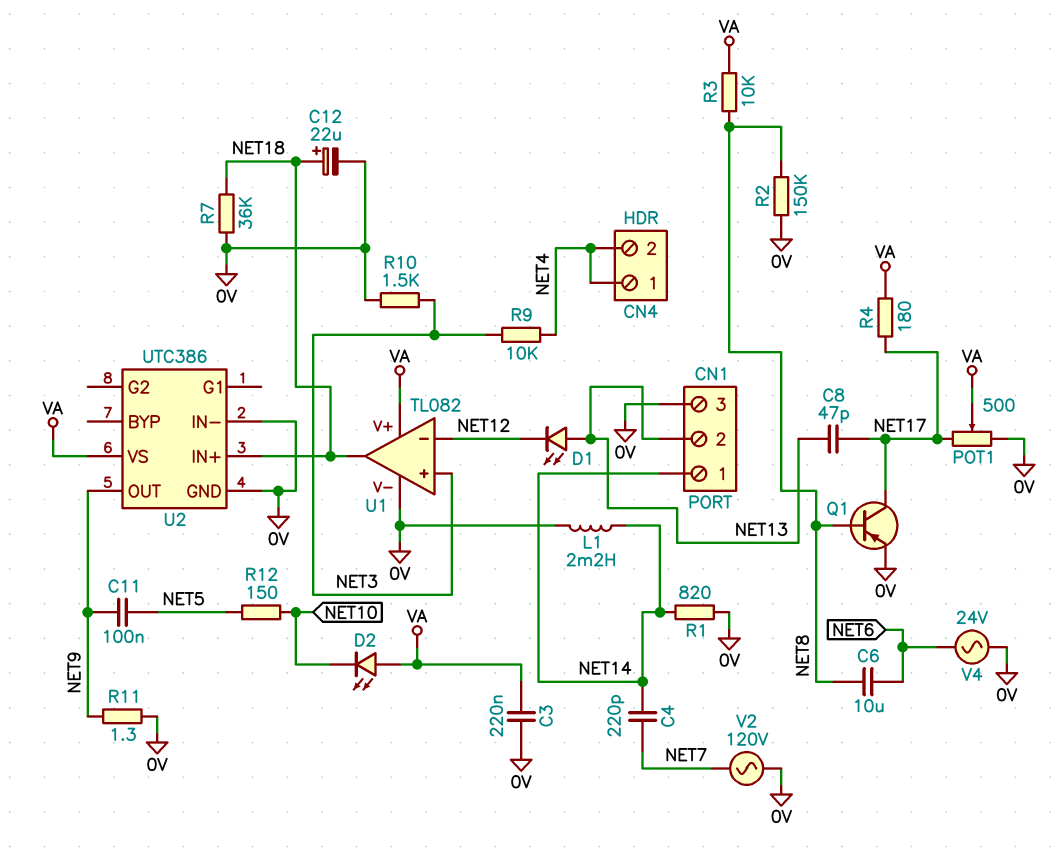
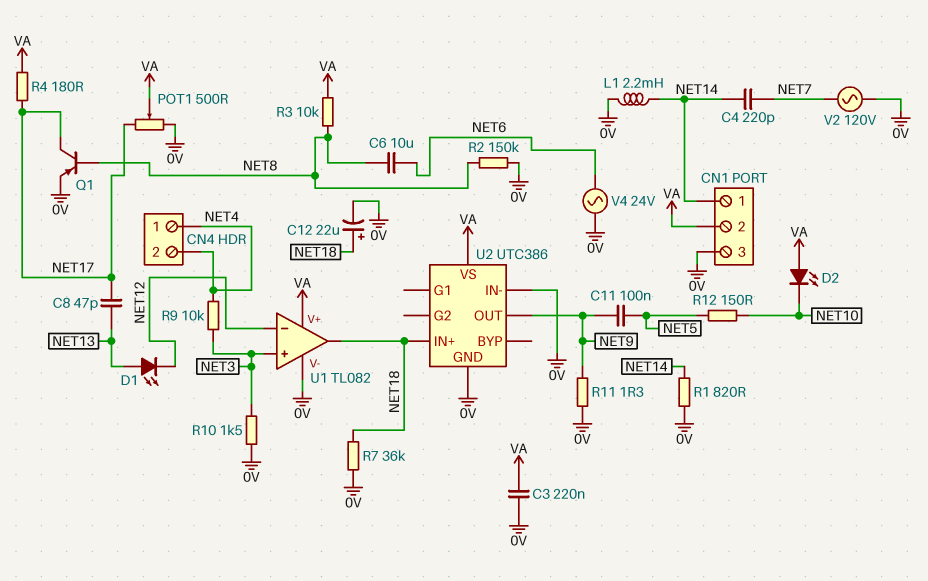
CN1 pin 2: NET13 -> VA

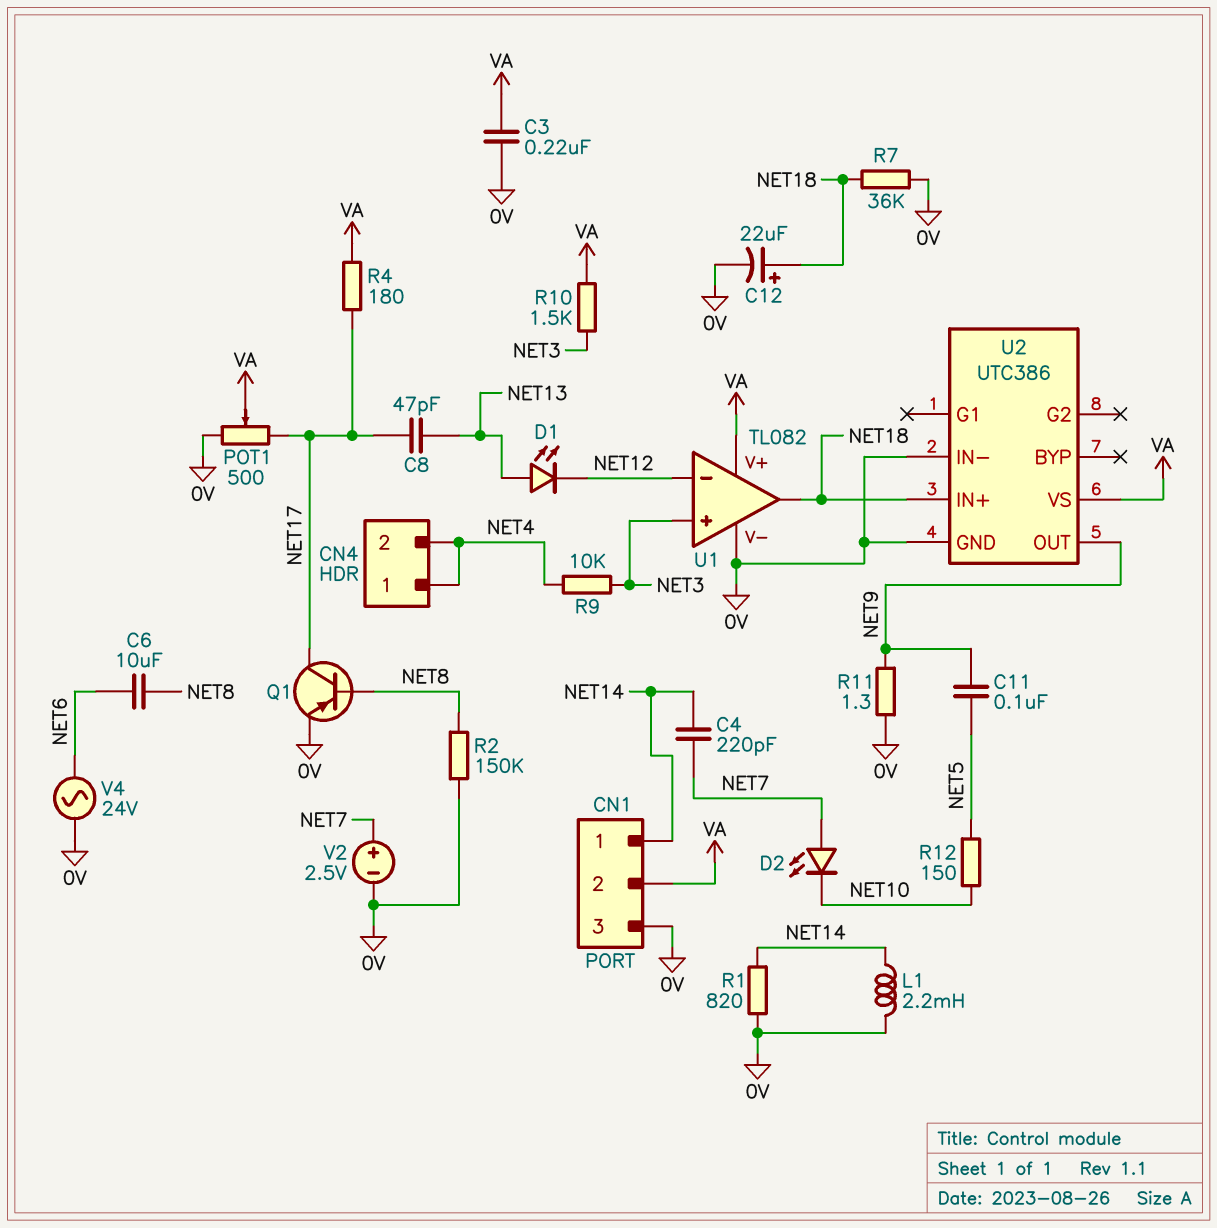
D2: LED (A VA, K NET10) -> LED (A NET7, K NET10)
R3: 10k (NET8, VA) -> none
R10: 1.5k (0V, NET3) -> 1.5k (NET3, VA)
V2: AC 120V (0V, NET7) -> 2.5V (plus NET7, minus 0V)

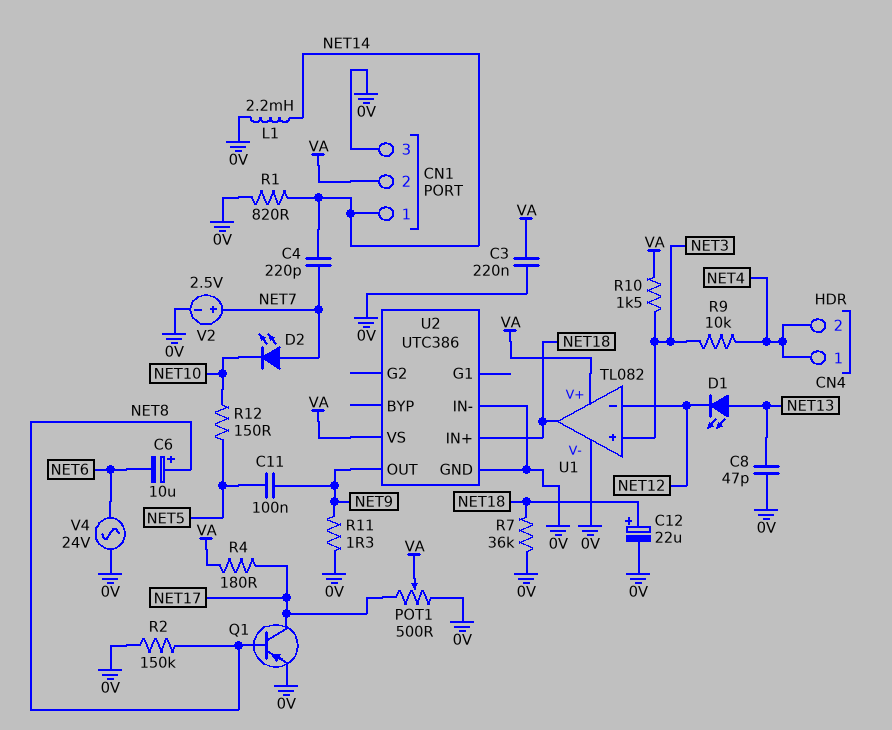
C6: 10uF (NET6, NET8) -> 10uF (plus NET8, minus NET6)
C8: 47pF (NET13, NET17) -> 47pF (0V, NET13)

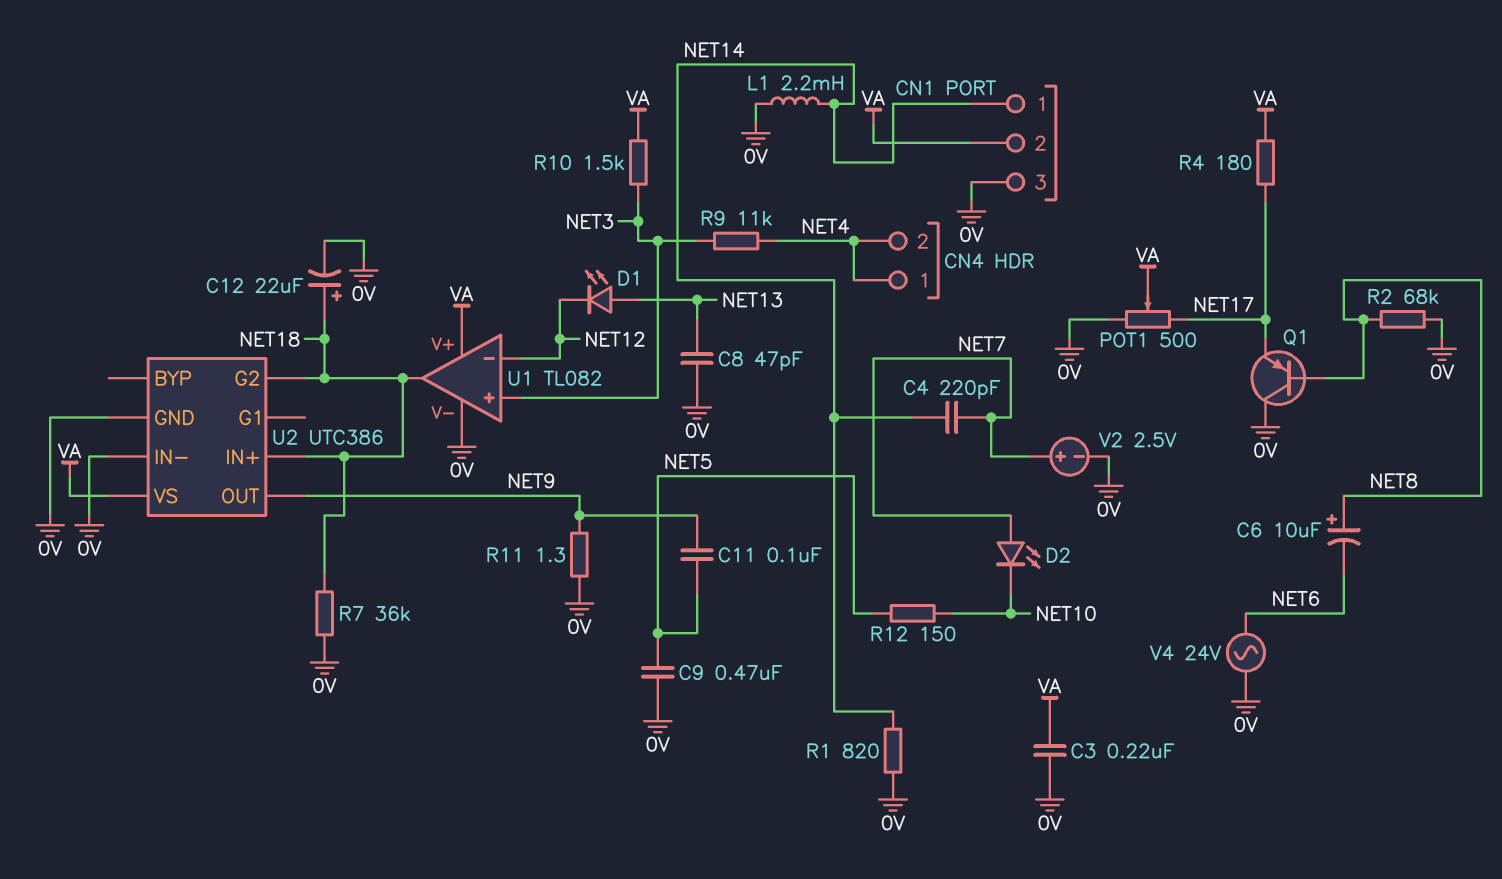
C9: none -> 470nF (0V, NET5)
Q1: PNP (B NET8, C NET17, E 0V) -> PNP (B NET8, C 0V, E NET17)
R2: 150k (0V, NET8) -> 68k (0V, NET8)
R9: 10k (NET3, NET4) -> 11k (NET3, NET4)
U2 pin G2: none -> NET18

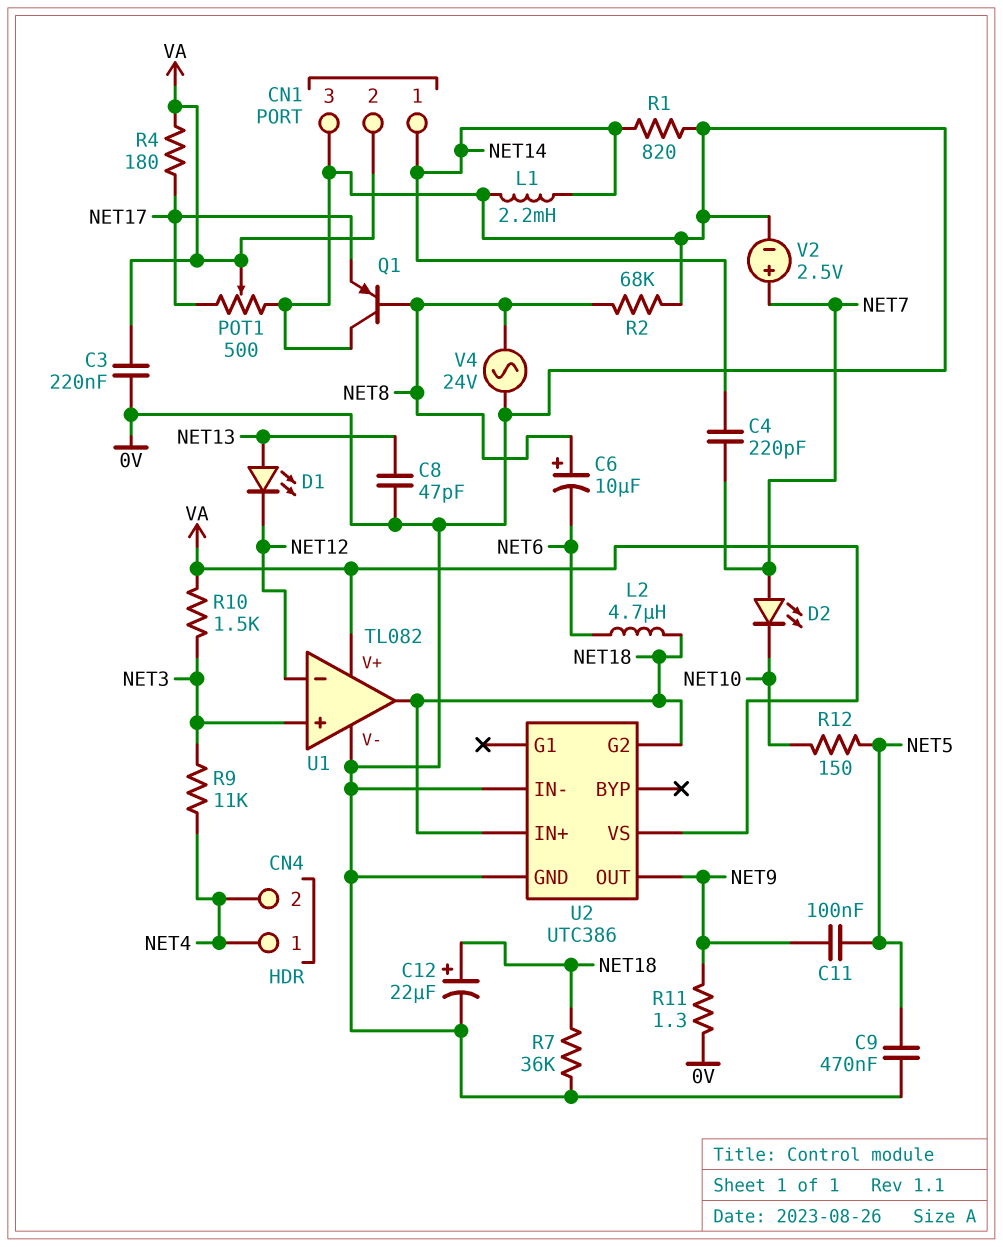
L2: none -> 4.7uH (NET6, NET18)
V4: AC 24V (0V, NET6) -> AC 24V (0V, NET8)

